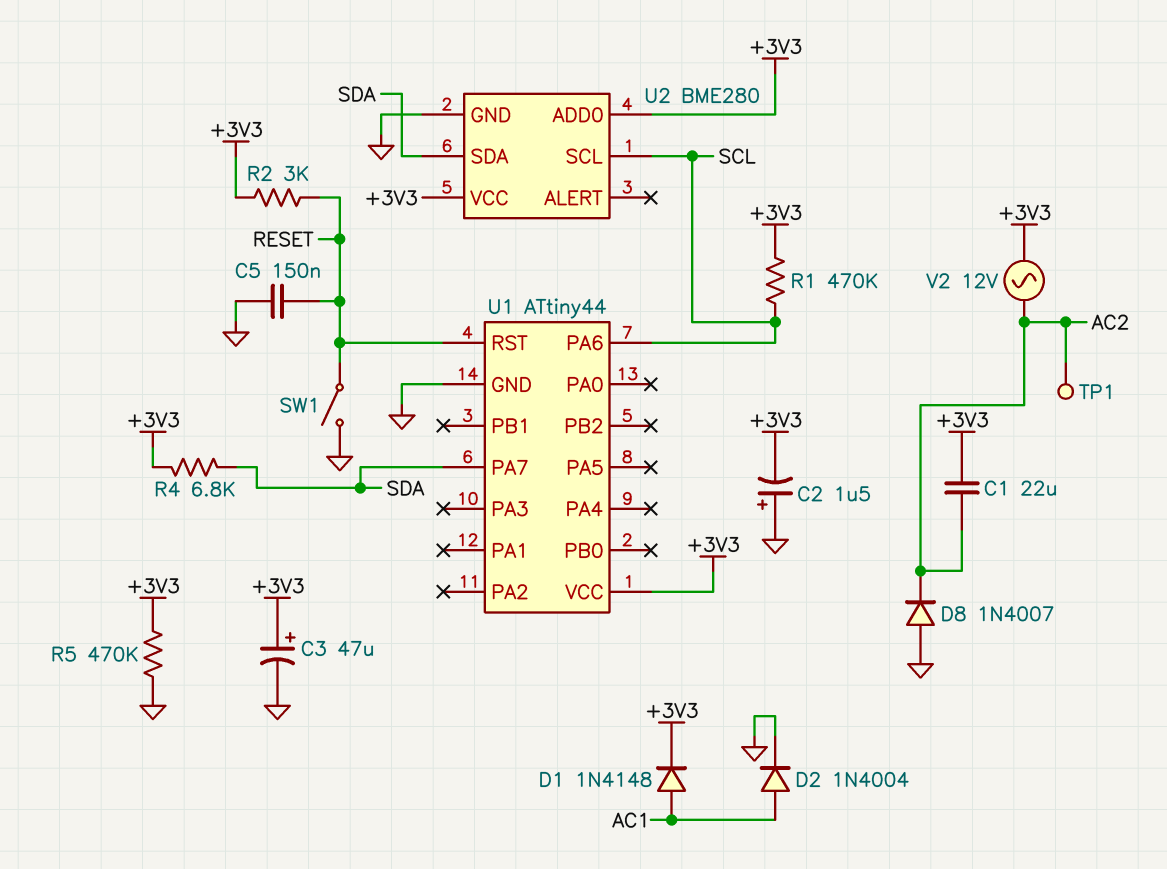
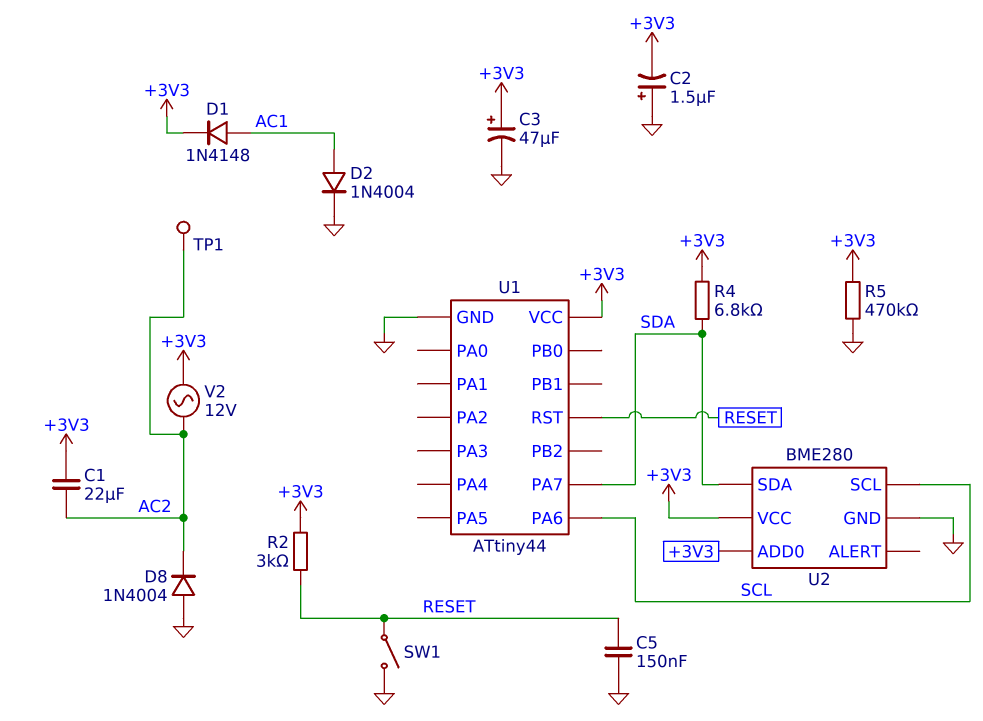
D8: diode 1N4007 (A GND, K AC2) -> diode 1N4004 (A GND, K AC2)
R1: 470k (+3V3, SCL) -> none

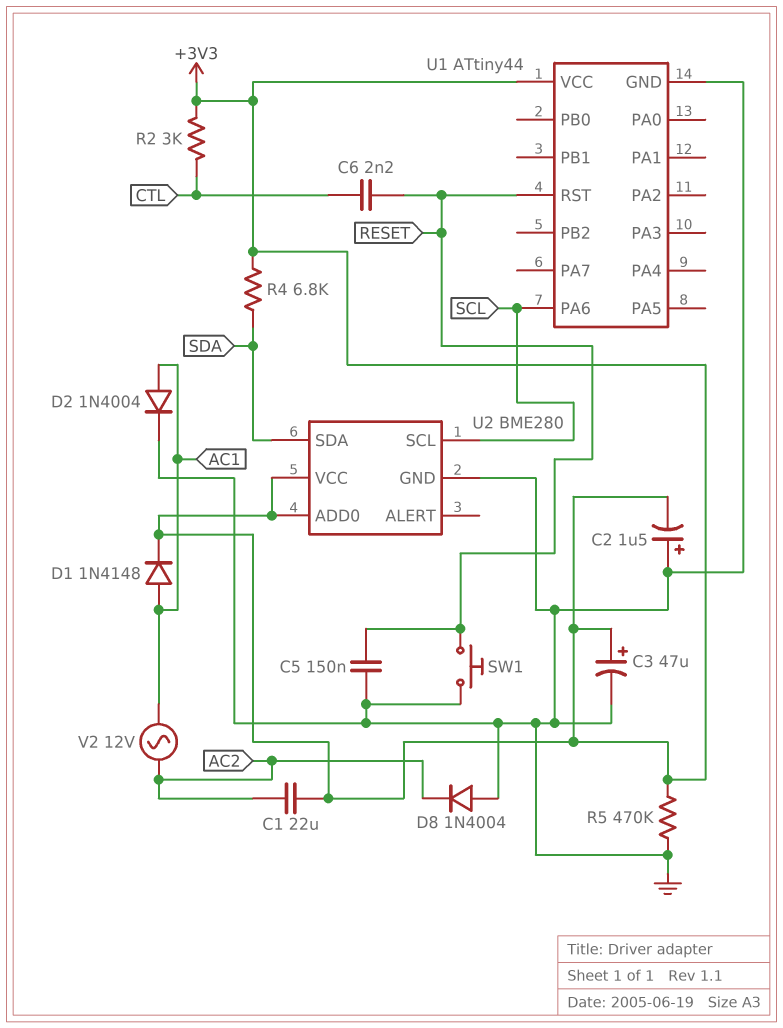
C6: none -> 2.2nF (CTL, RESET)
R2: 3k (+3V3, RESET) -> 3k (+3V3, CTL)
SW1: switch (GND, RESET) -> button (GND, RESET)
TP1: test point (AC2) -> none
U1 pin PA7: SDA -> none
V2: AC 12V (+3V3, AC2) -> AC 12V (AC1, AC2)

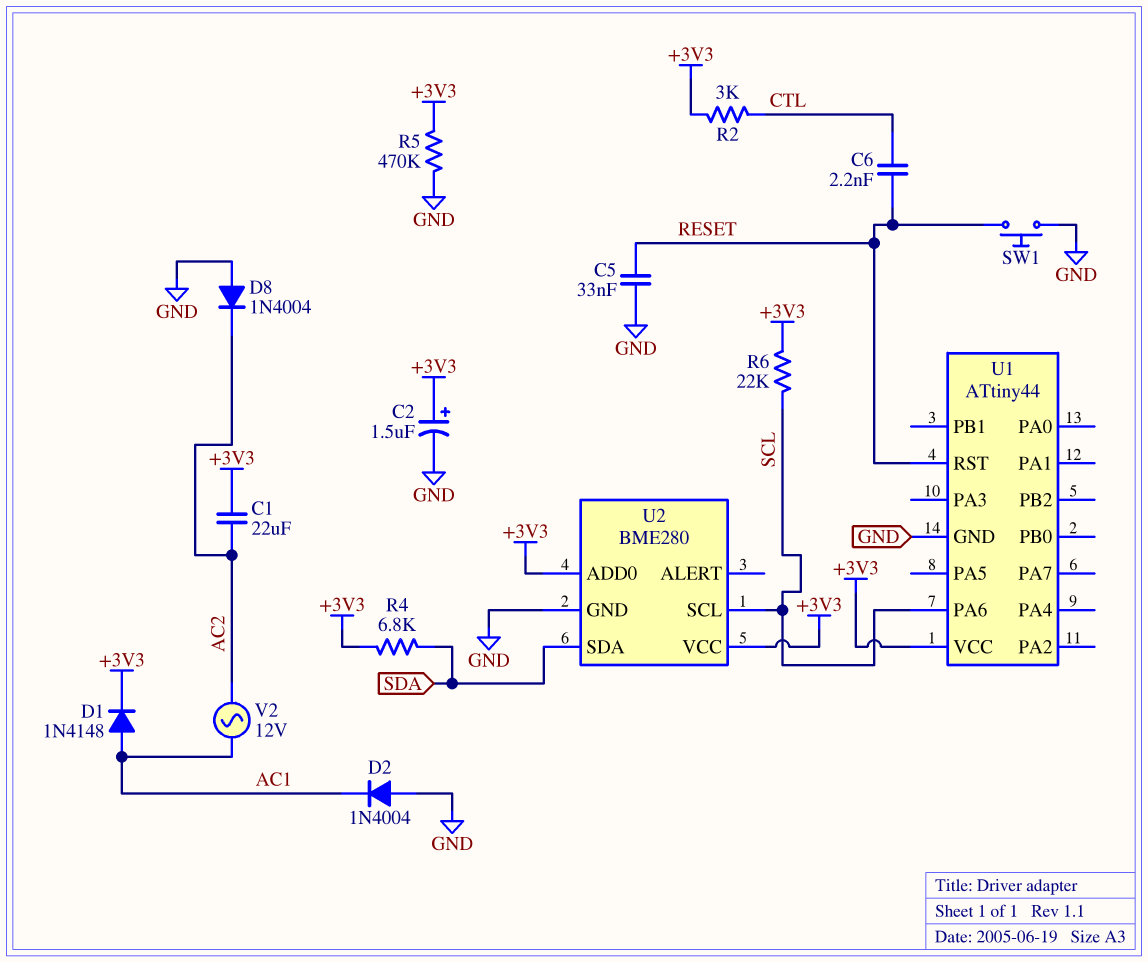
C2: 1.5uF (plus GND, minus +3V3) -> 1.5uF (plus +3V3, minus GND)
C3: 47uF (plus +3V3, minus GND) -> none
C5: 150nF (GND, RESET) -> 33nF (GND, RESET)
D2: diode 1N4004 (A AC1, K GND) -> diode 1N4004 (A GND, K AC1)
R6: none -> 22k (+3V3, SCL)

